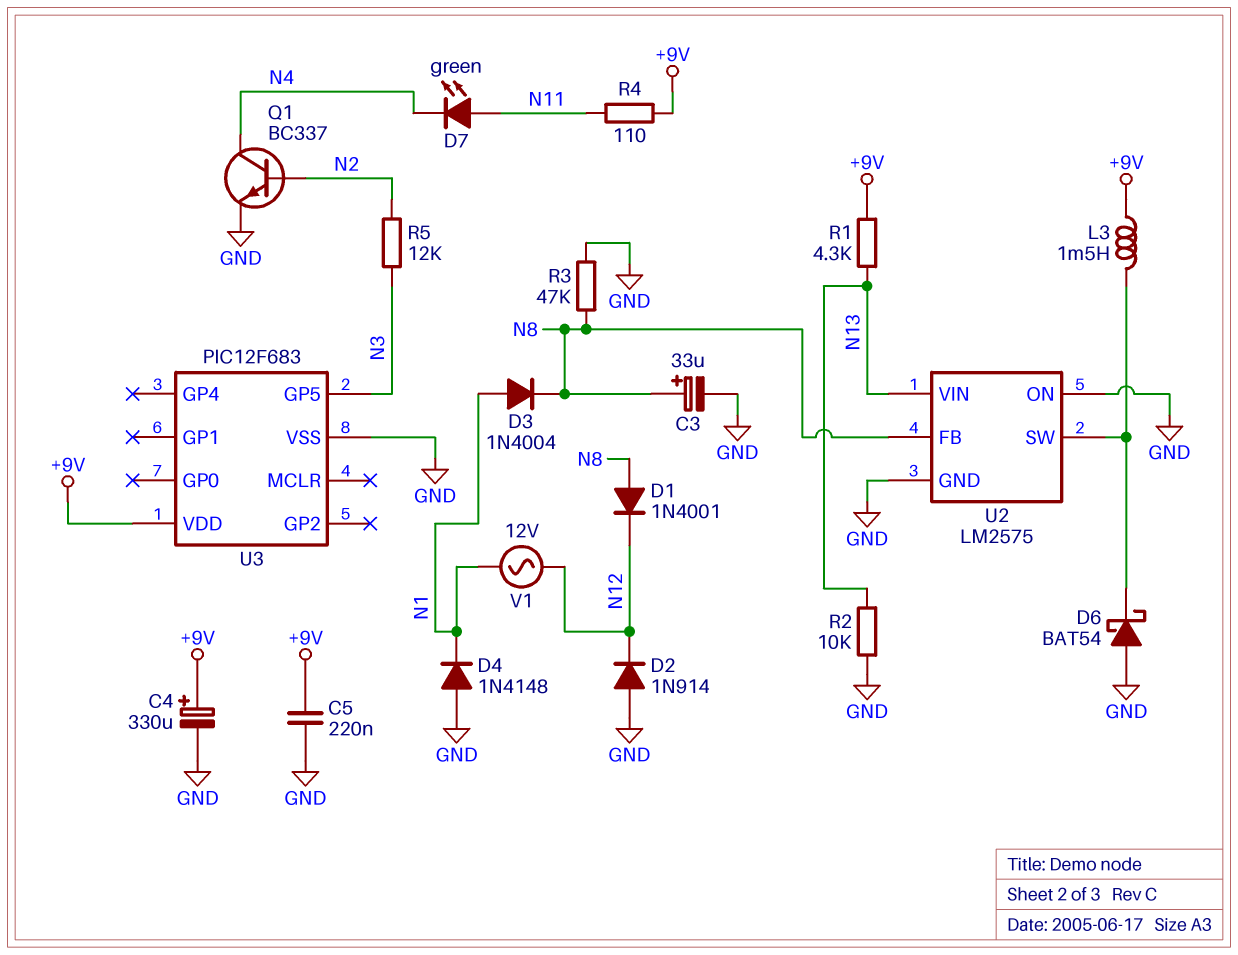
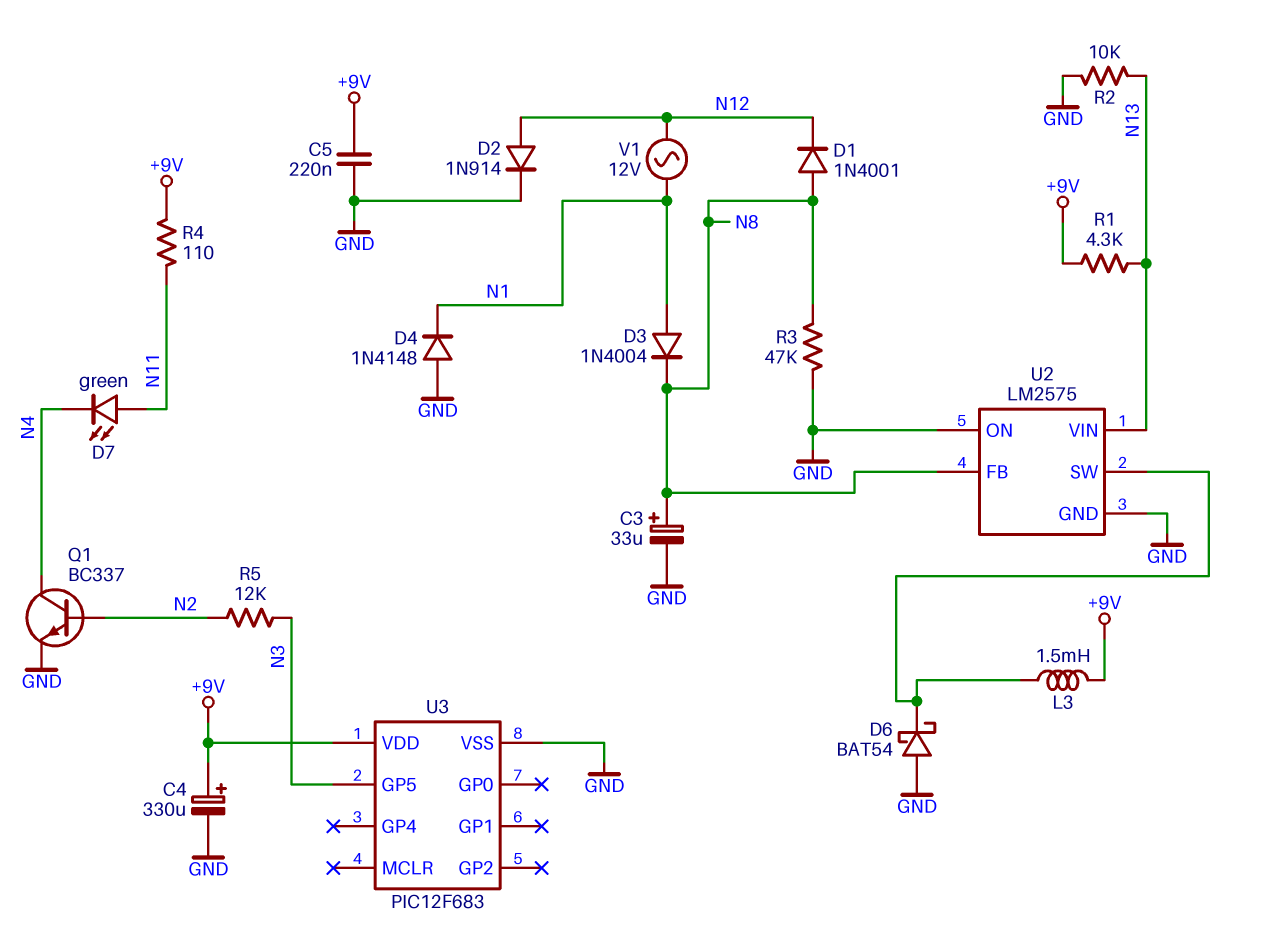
D2: diode 1N914 (A GND, K N12) -> diode 1N914 (A N12, K GND)

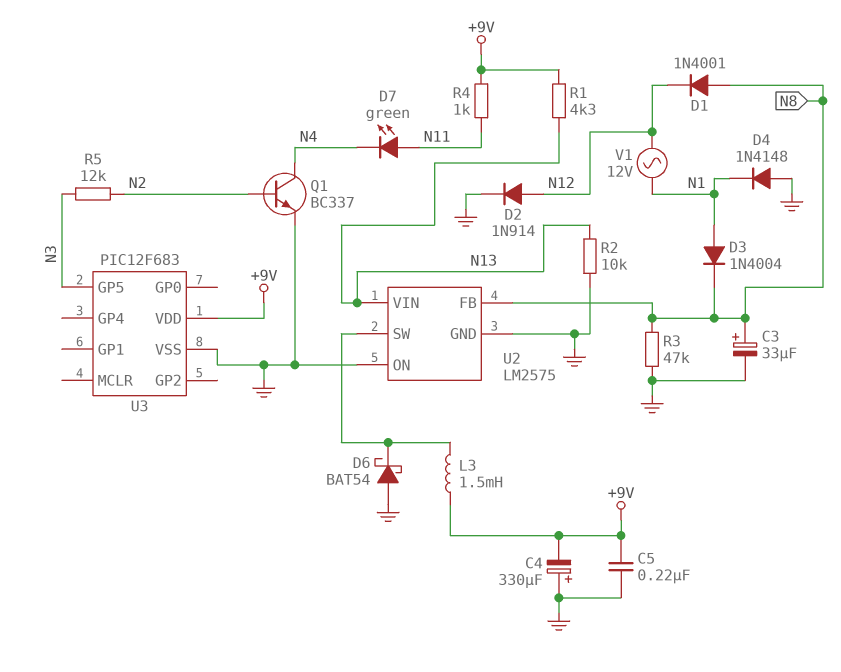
C4: 330uF (plus +9V, minus GND) -> 330uF (plus GND, minus +9V)
R4: 110 (+9V, N11) -> 1k (+9V, N11)

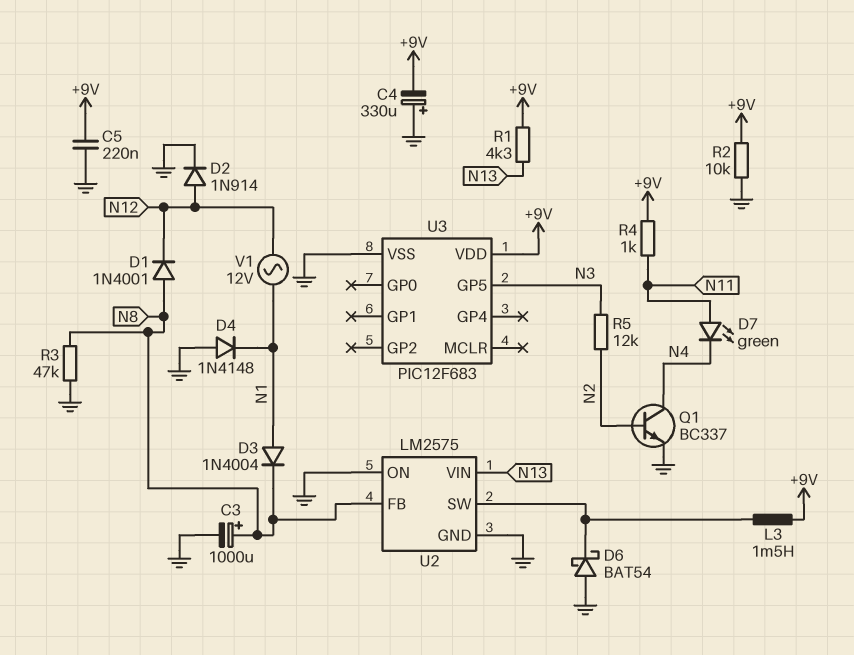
C3: 33uF (plus N8, minus GND) -> 1000uF (plus N8, minus GND)
R2: 10k (GND, N13) -> 10k (+9V, GND)

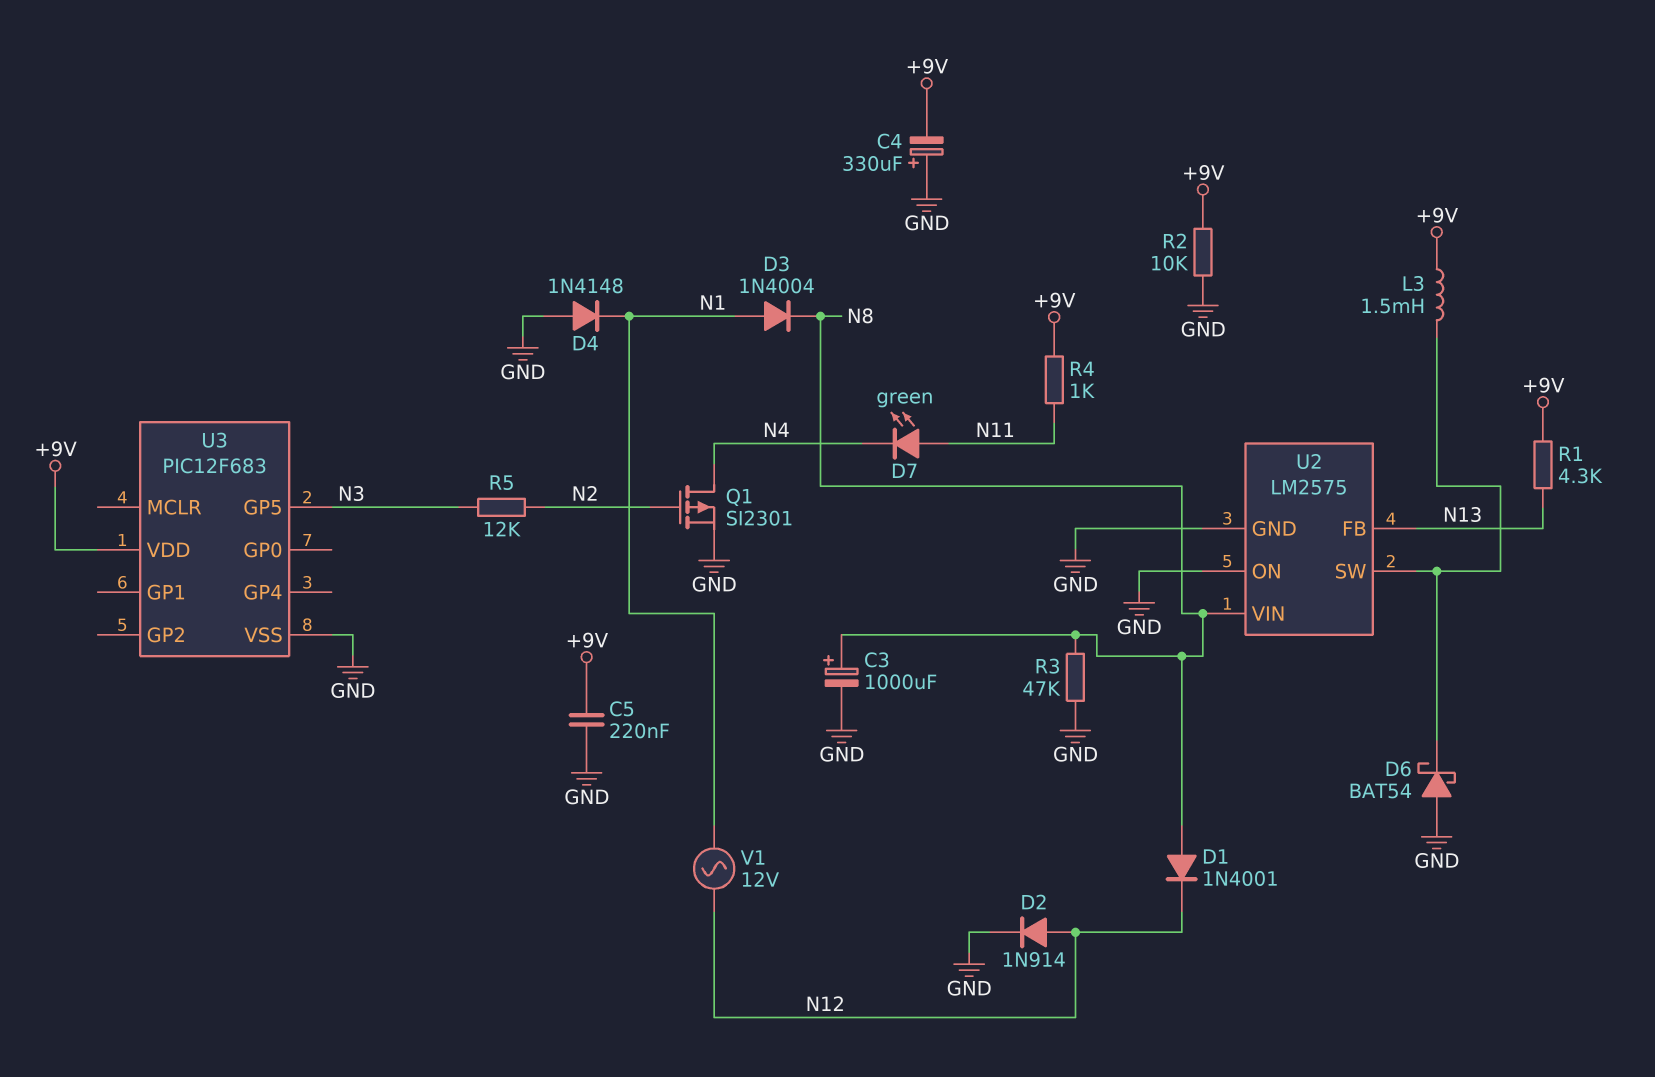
Q1: NPN BC337 (B N2, C N4, E GND) -> PMOS SI2301 (G N2, D N4, S GND)
U2 pin FB: N8 -> N13
U2 pin VIN: N13 -> N8

